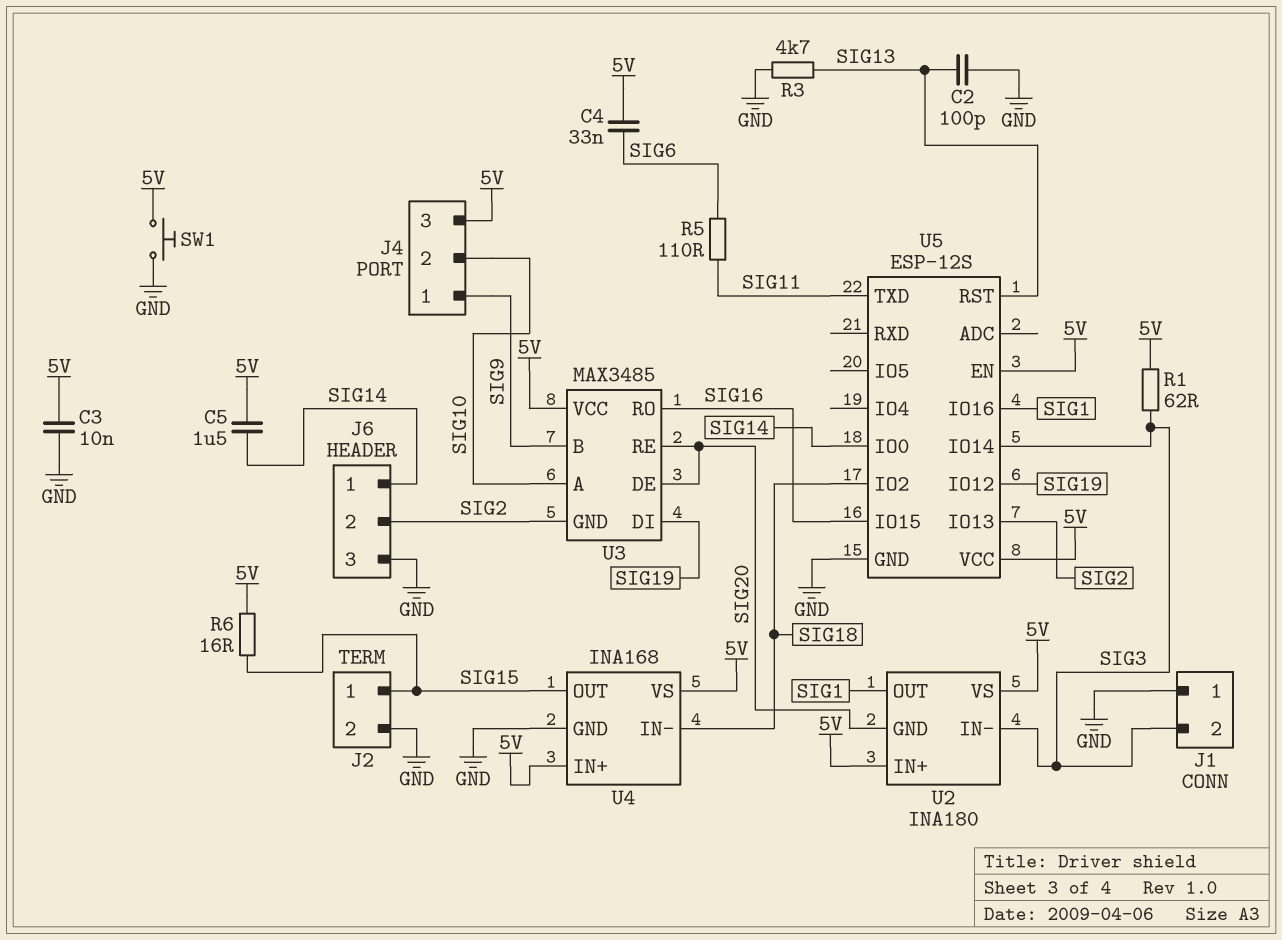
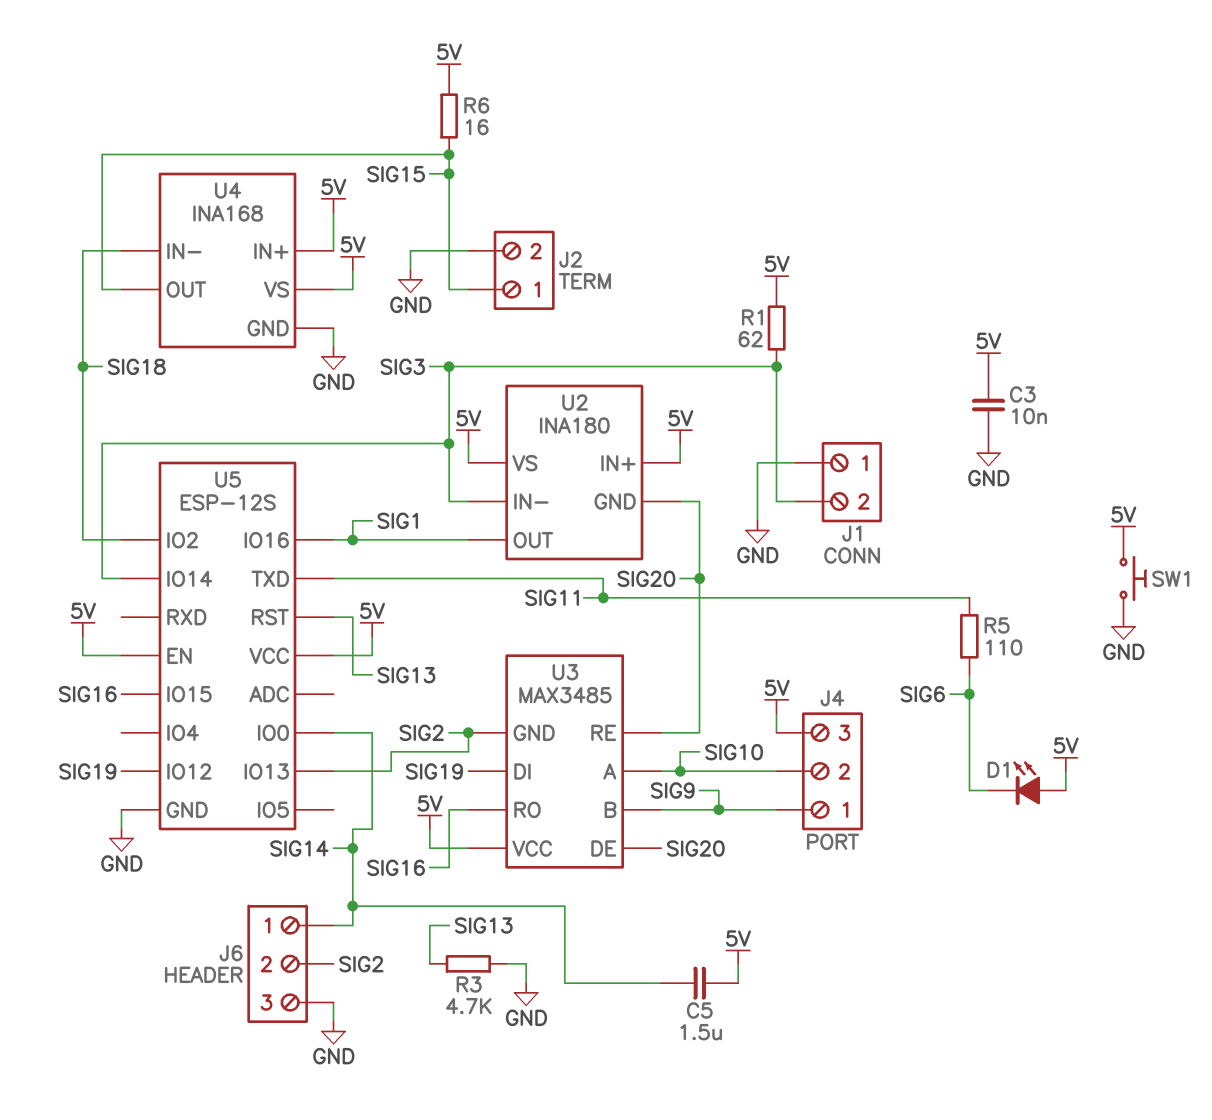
C2: 100pF (GND, SIG13) -> none
C4: 33nF (5V, SIG6) -> none
D1: none -> LED (A 5V, K SIG6)

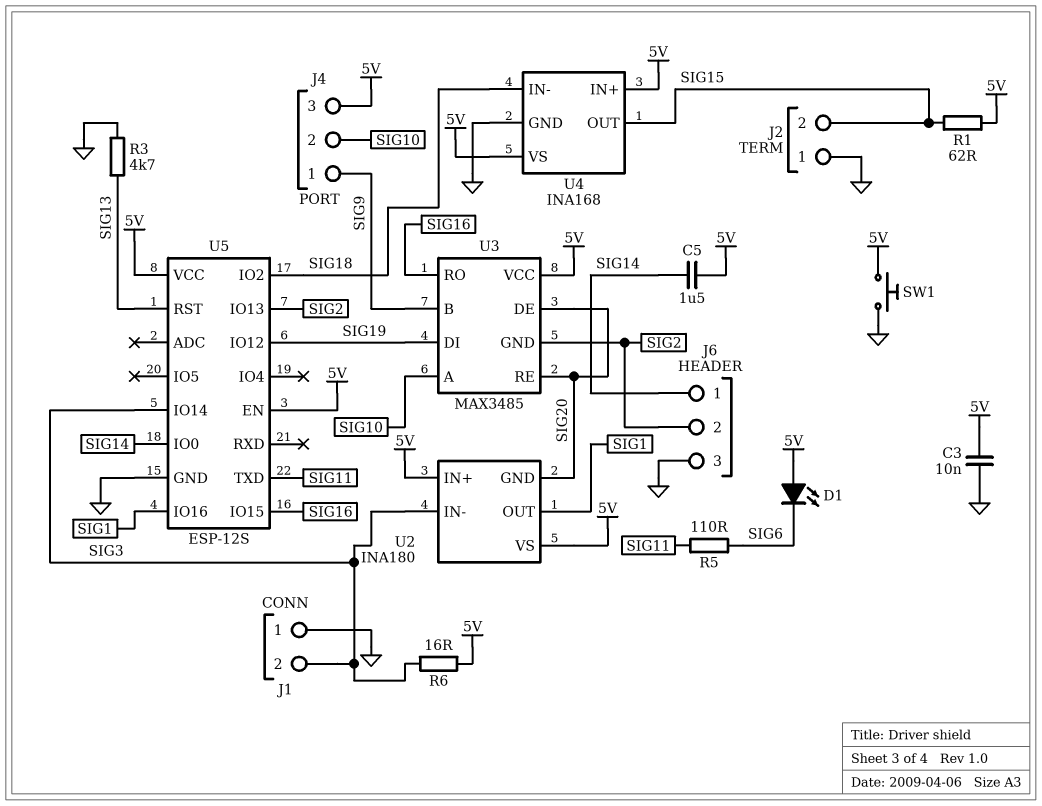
J2 pin 1: SIG15 -> GND
J2 pin 2: GND -> SIG15
R1: 62 (5V, SIG3) -> 62 (5V, SIG15)
R6: 16 (5V, SIG15) -> 16 (5V, SIG3)

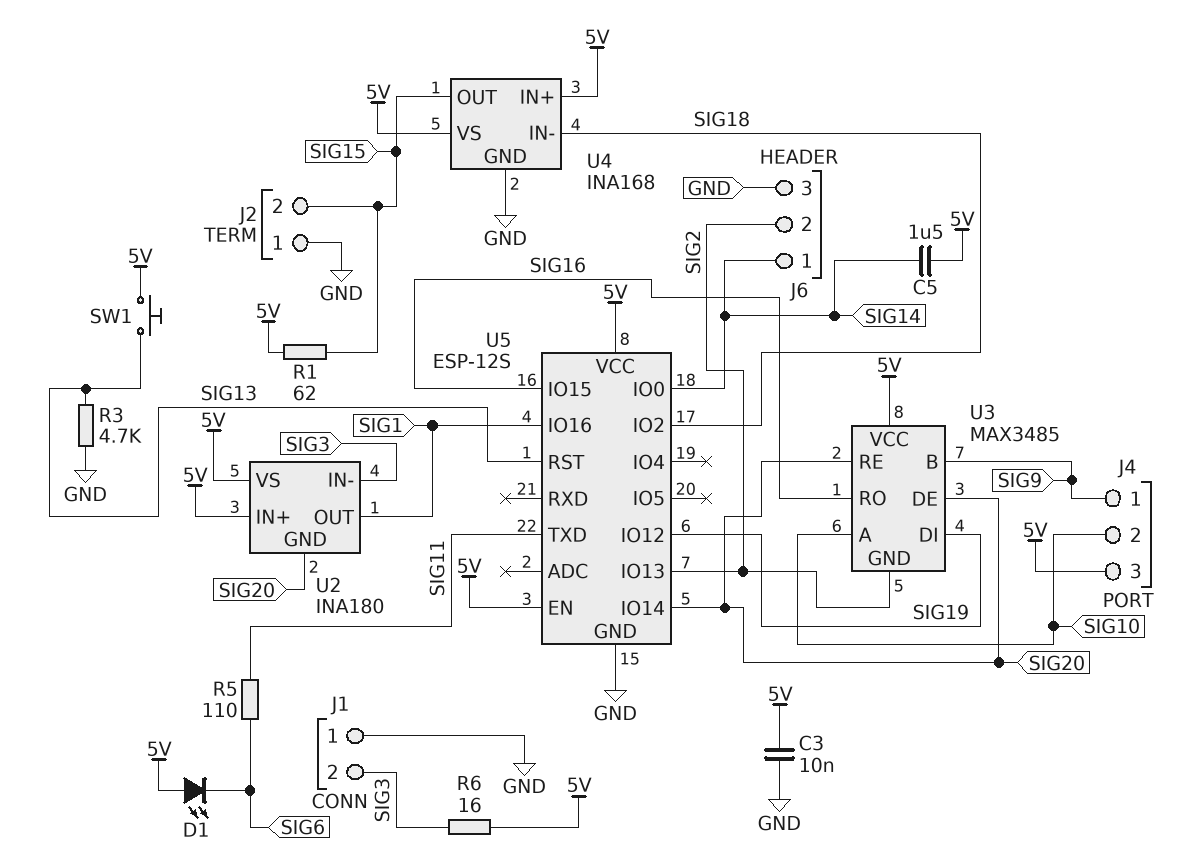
SW1: button (5V, GND) -> button (5V, SIG13)
U5 pin IO14: SIG3 -> SIG20

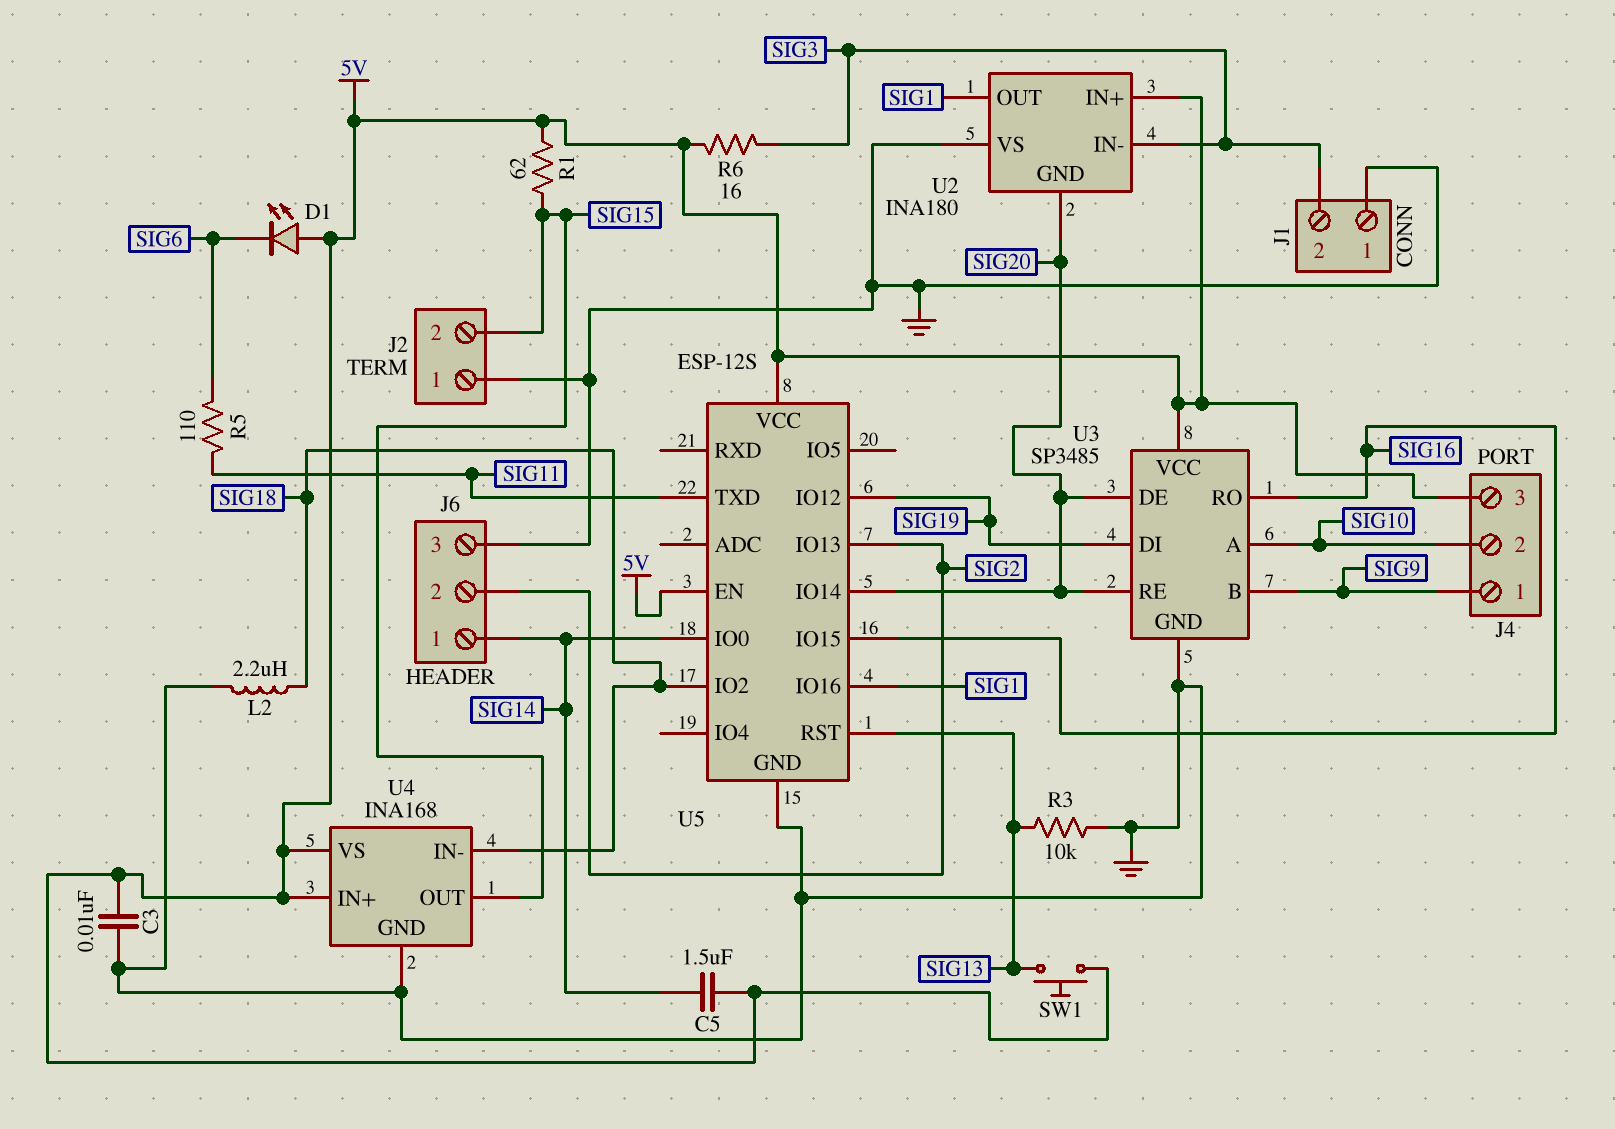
L2: none -> 2.2uH (GND, SIG18)
R3: 4.7k (GND, SIG13) -> 10k (GND, SIG13)
U2 pin VS: 5V -> GND
U3: MAX3485 -> SP3485
U3 pin GND: SIG2 -> GND

